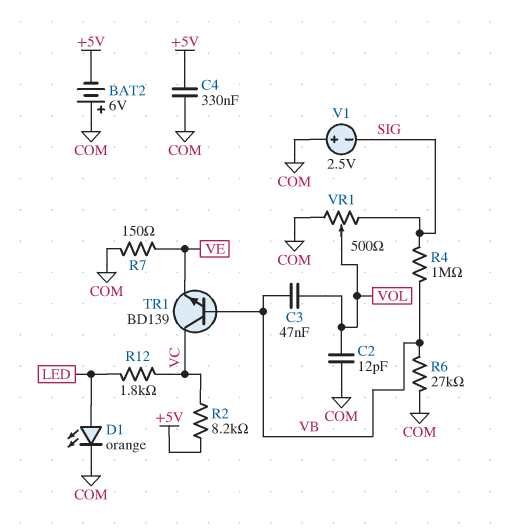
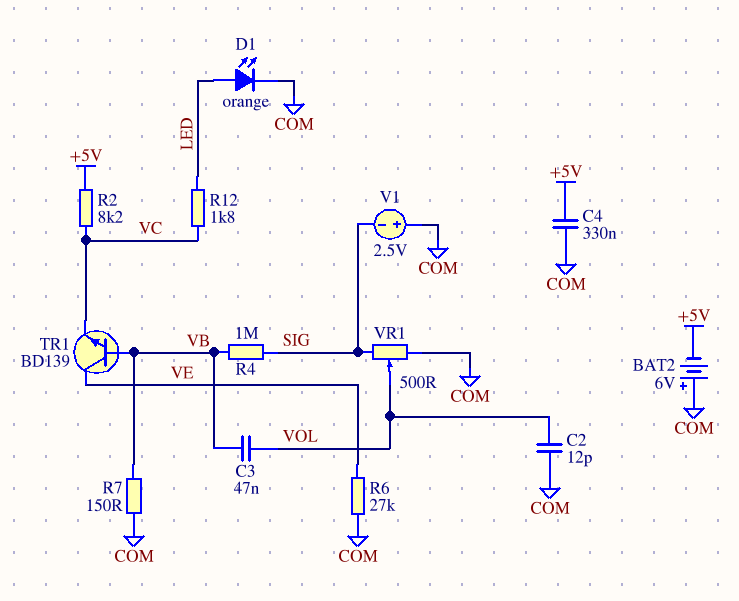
R6: 27k (COM, VB) -> 27k (COM, VE)
R7: 150 (COM, VE) -> 150 (COM, VB)
TR1: NPN BD139 (B VB, C VC, E VE) -> NPN BD139 (B VB, C VE, E VC)

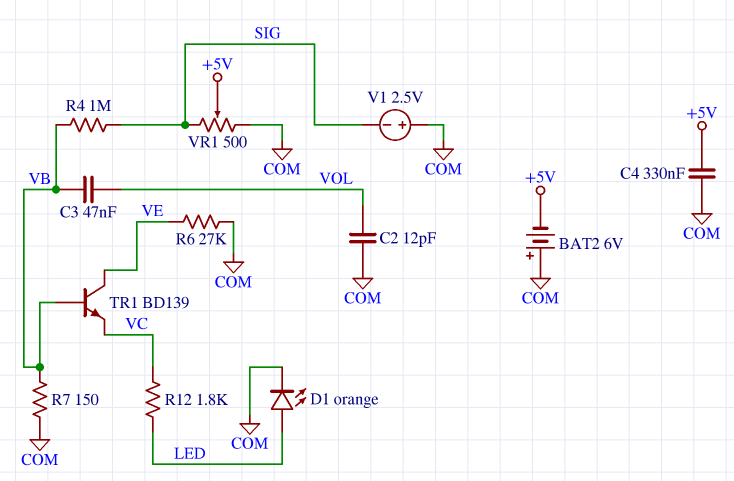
R2: 8.2k (+5V, VC) -> none
VR1: 500 (COM, SIG, wiper VOL) -> 500 (COM, SIG, wiper +5V)

